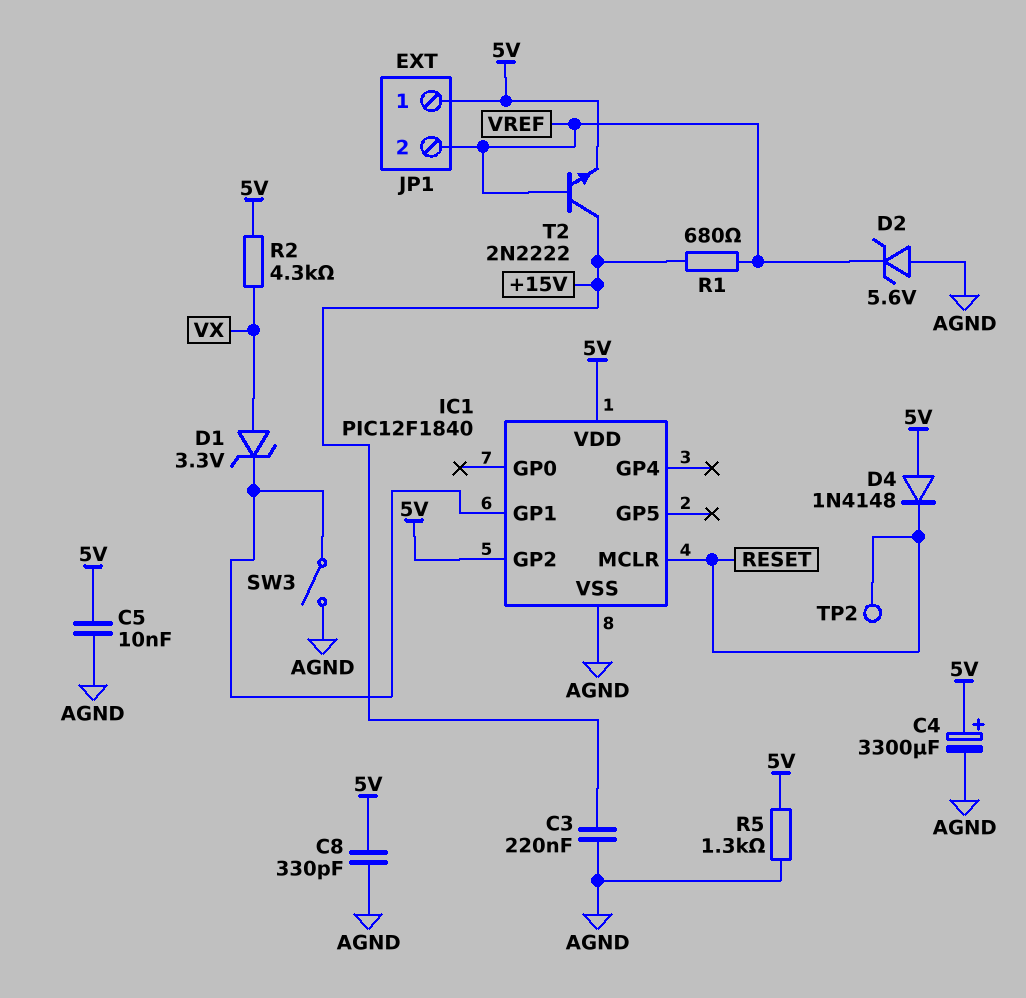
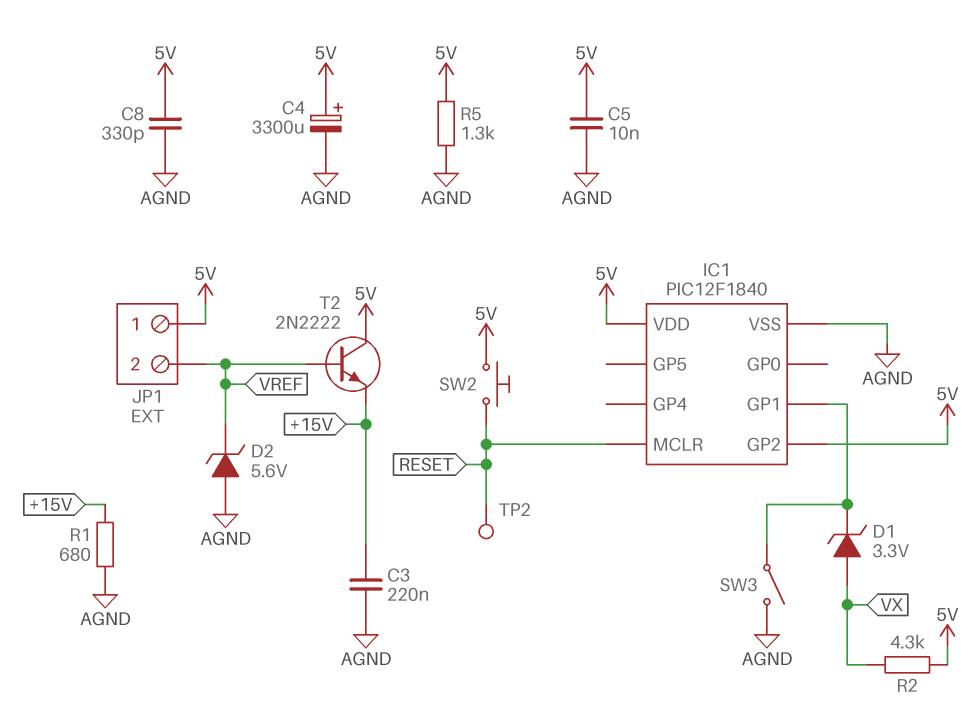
D4: diode 1N4148 (A 5V, K RESET) -> none
R1: 680 (+15V, VREF) -> 680 (+15V, AGND)
SW2: none -> button (5V, RESET)
T2: NPN 2N2222 (B VREF, C +15V, E 5V) -> NPN 2N2222 (B VREF, C 5V, E +15V)

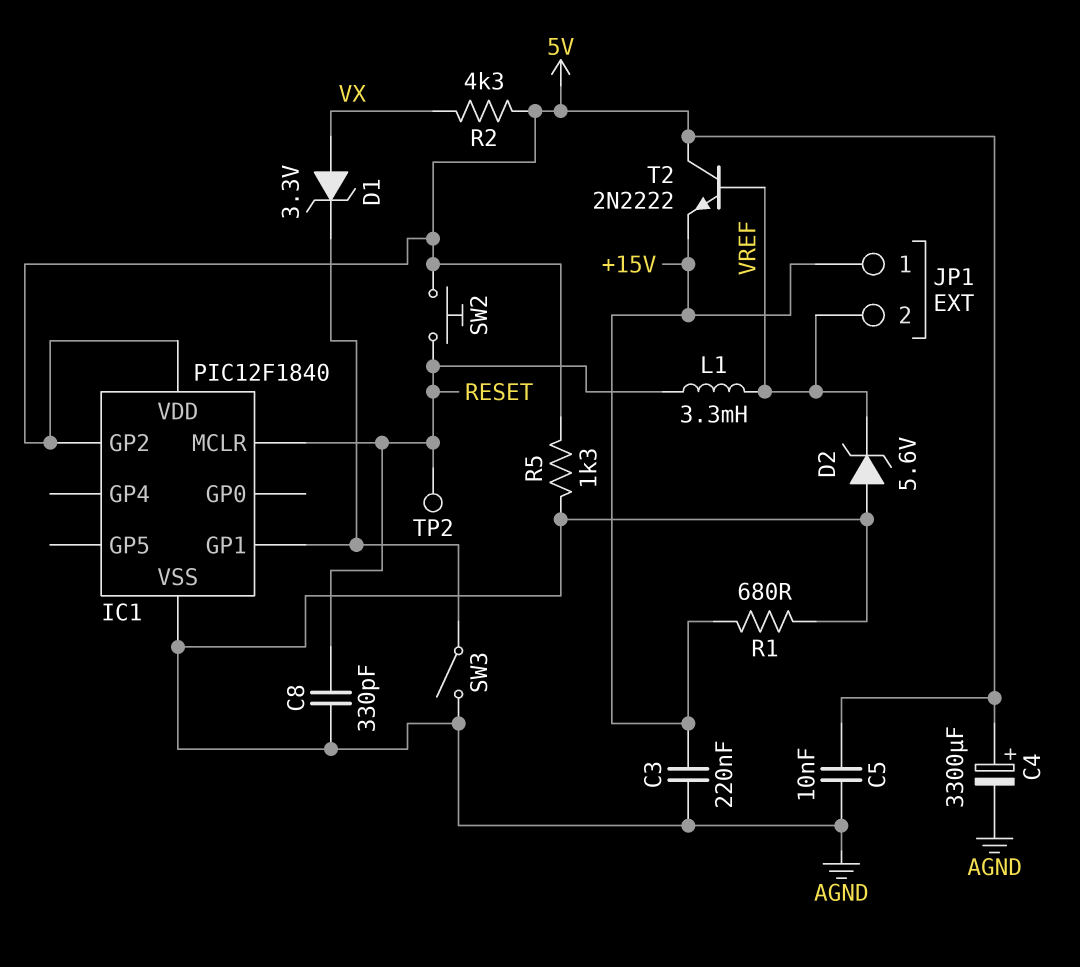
C8: 330pF (5V, AGND) -> 330pF (AGND, RESET)
JP1 pin 1: 5V -> +15V
L1: none -> 3.3mH (RESET, VREF)

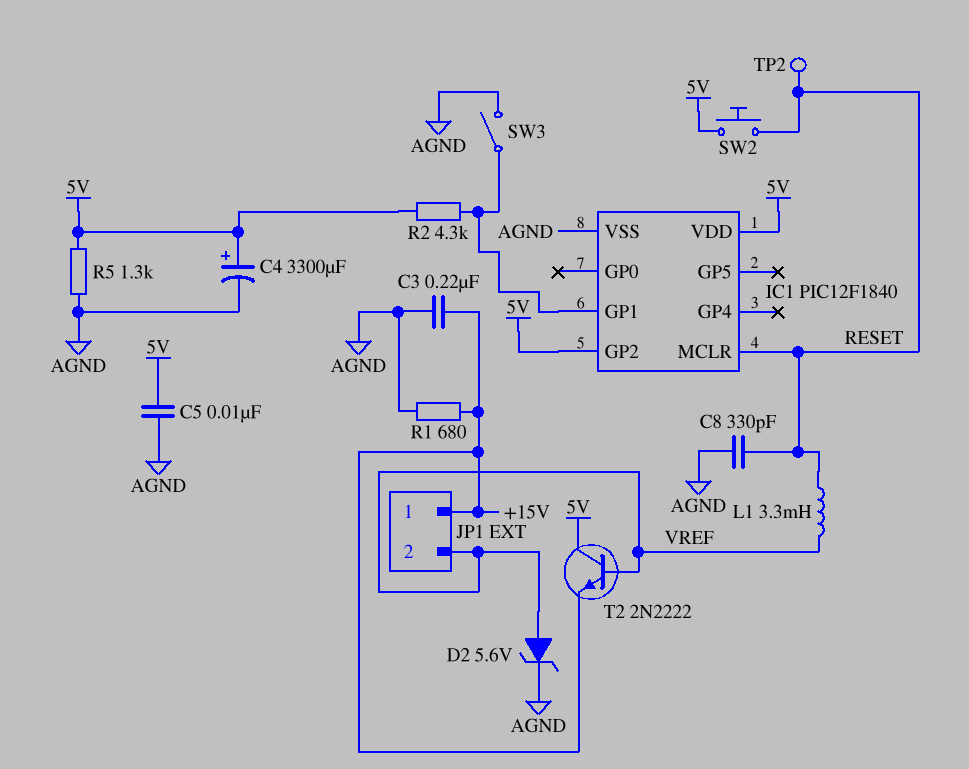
D1: zener 3.3V (A VX, K IC1/GP1) -> none
D2: zener 5.6V (A AGND, K VREF) -> zener 5.6V (A VREF, K AGND)
R2: 4.3k (5V, VX) -> 4.3k (5V, IC1/GP1)

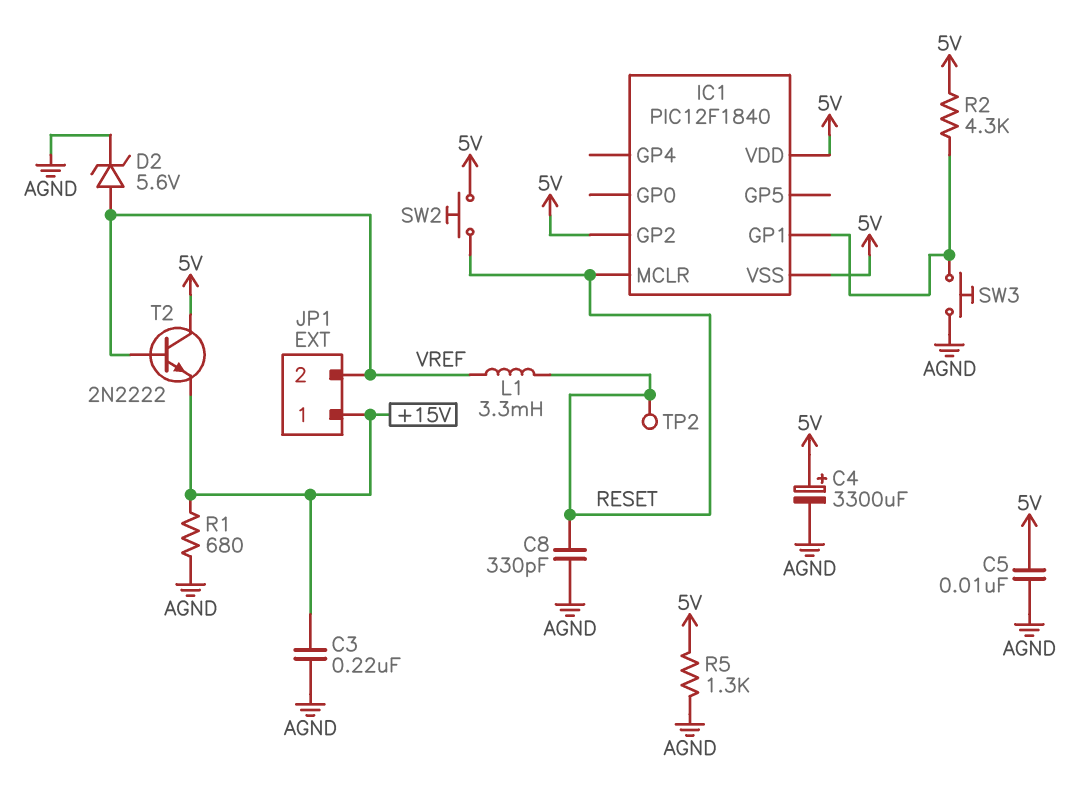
IC1 pin VSS: AGND -> 5V
SW3: switch (AGND, IC1/GP1) -> button (AGND, IC1/GP1)

